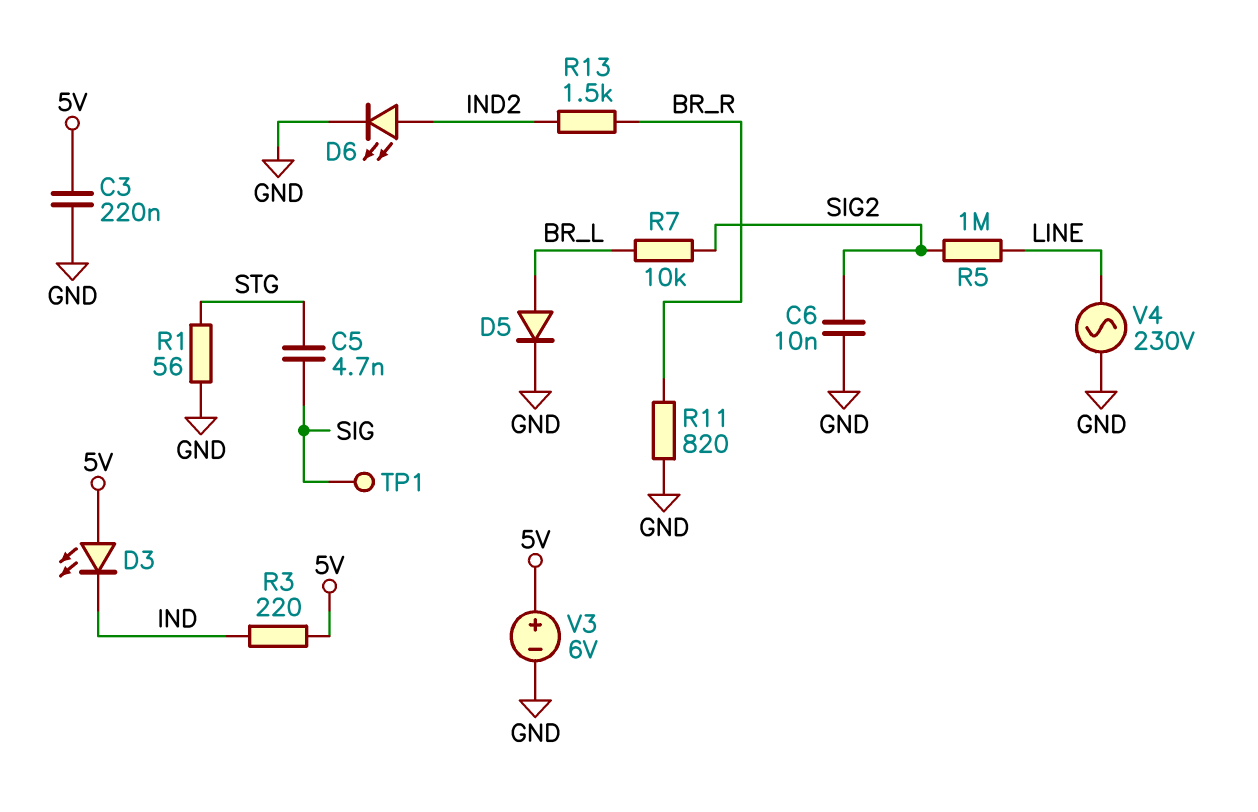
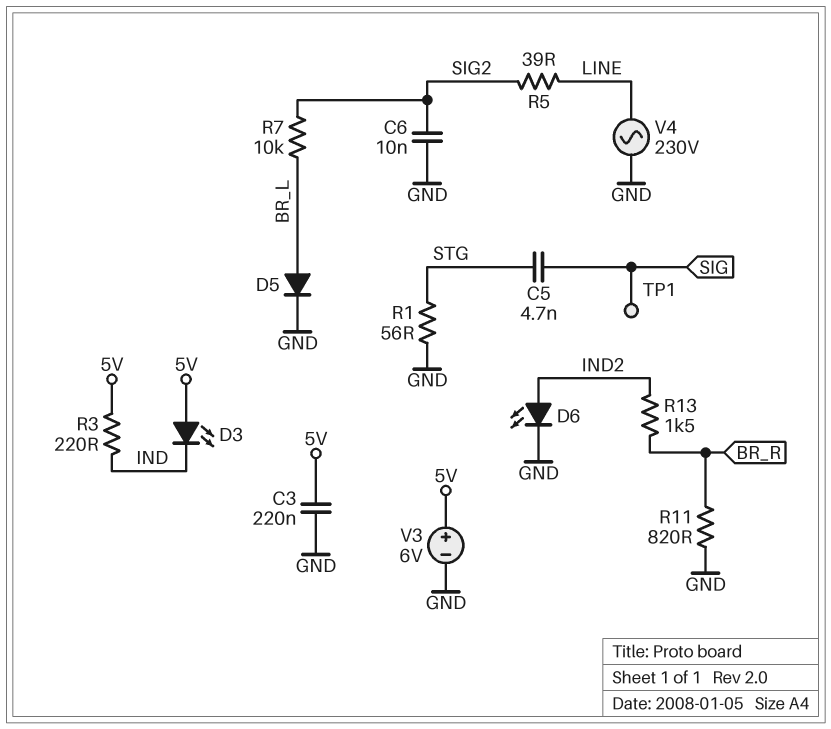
R5: 1M (LINE, SIG2) -> 39 (LINE, SIG2)

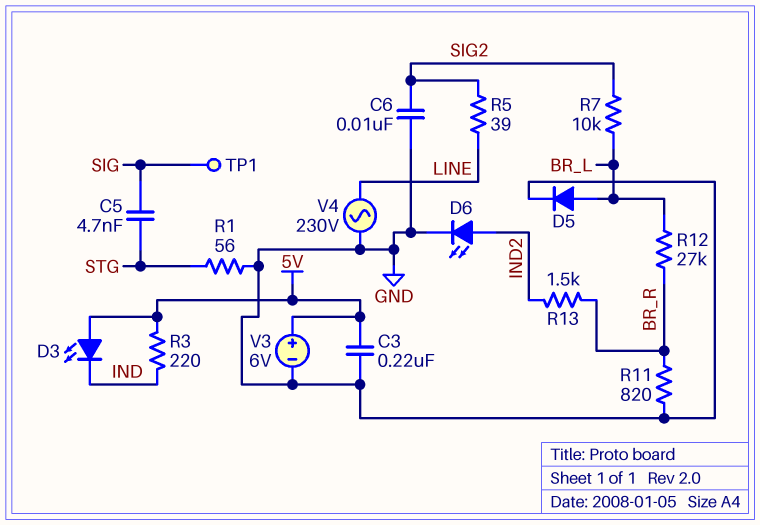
R12: none -> 27k (BR_L, BR_R)

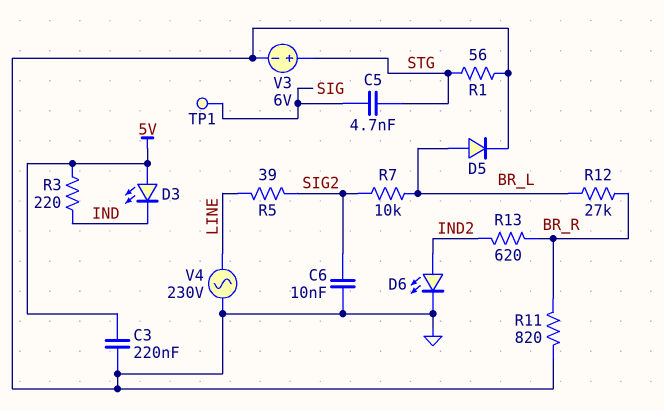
R13: 1.5k (BR_R, IND2) -> 620 (BR_R, IND2)
V3: 6V (plus 5V, minus GND) -> 6V (plus STG, minus GND)

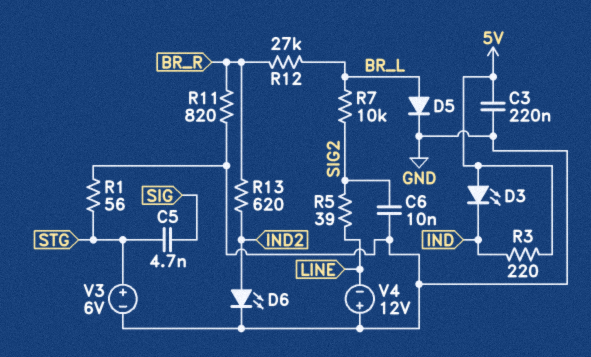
TP1: test point (SIG) -> none
V4: AC 230V (GND, LINE) -> 12V (plus GND, minus LINE)

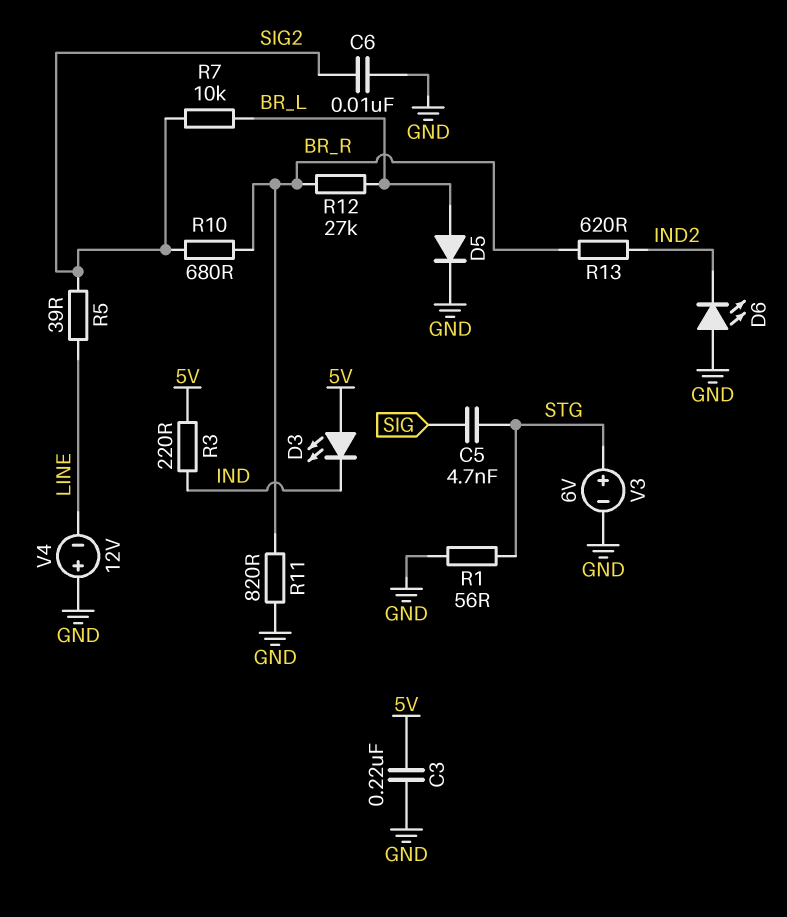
D6: LED (A IND2, K GND) -> LED (A GND, K IND2)
R10: none -> 680 (BR_R, SIG2)

